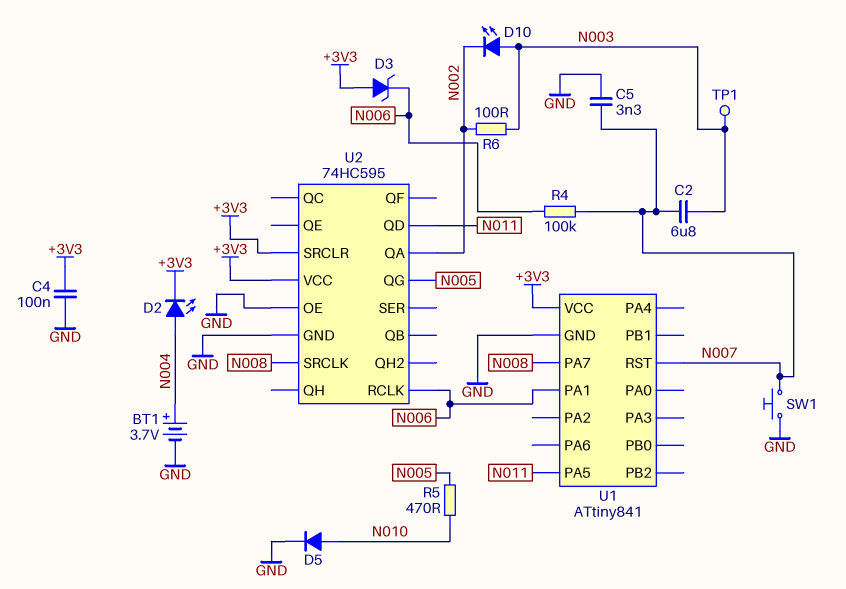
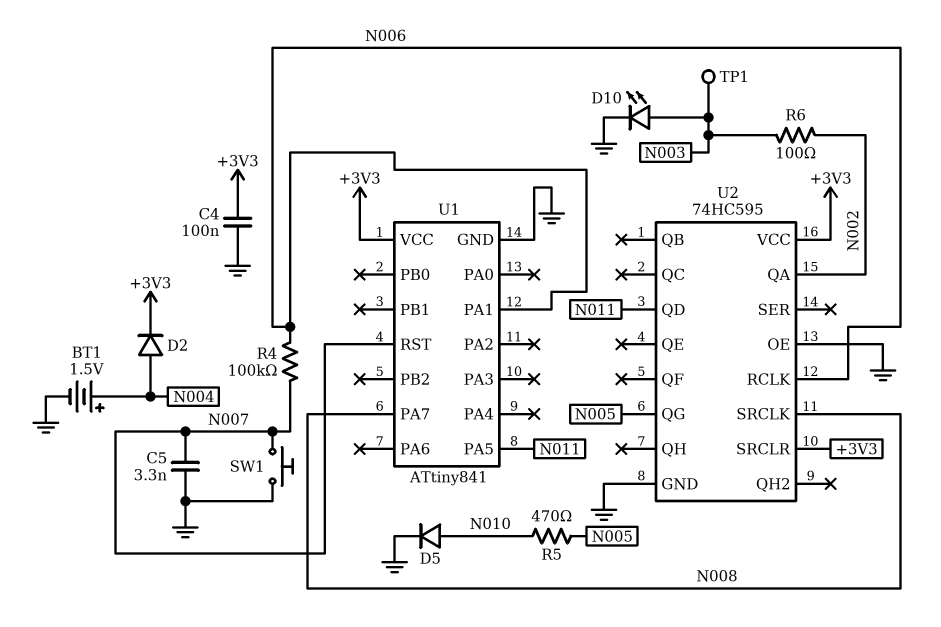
BT1: 3.7V (plus N004, minus GND) -> 1.5V (plus N004, minus GND)
C2: 6.8uF (N003, N007) -> none
D2: LED (A N004, K +3V3) -> diode (A N004, K +3V3)
D3: zener (A +3V3, K N006) -> none
D10: LED (A N003, K N002) -> LED (A N003, K GND)

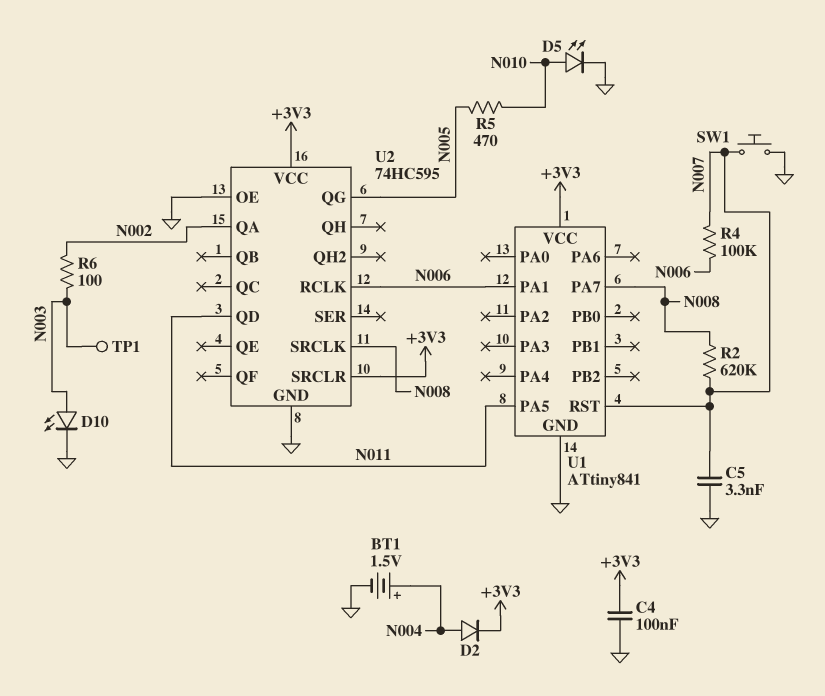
D5: diode (A N010, K GND) -> LED (A N010, K GND)
R2: none -> 620k (N007, N008)

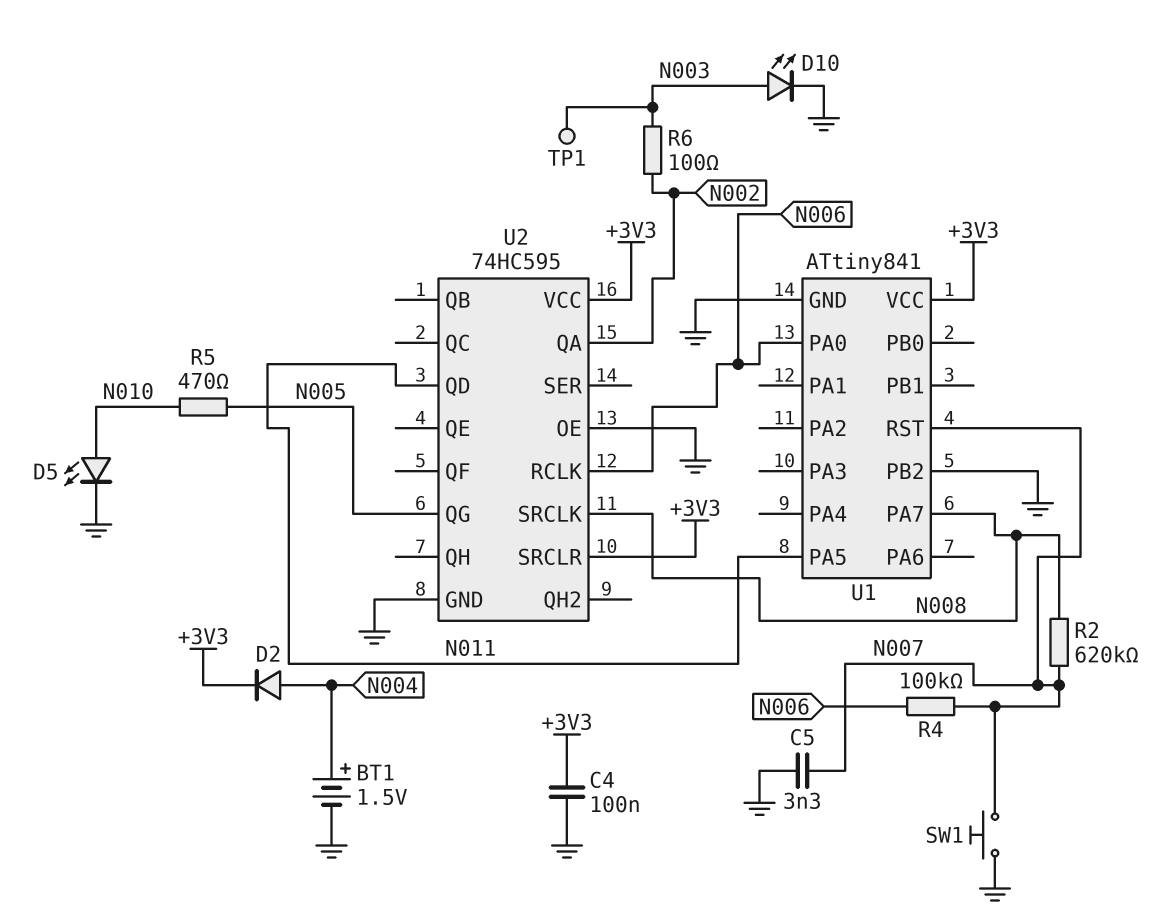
U1 pin PA0: none -> N006
U1 pin PA1: N006 -> none
U1 pin PB2: none -> GND

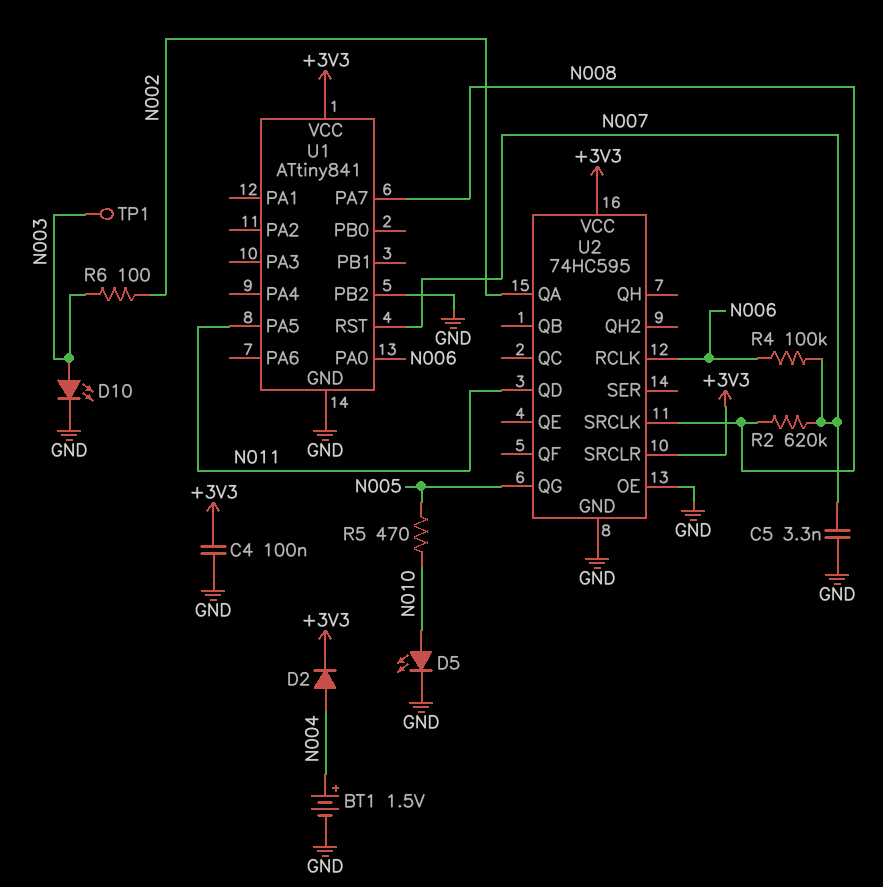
SW1: button (GND, N007) -> none

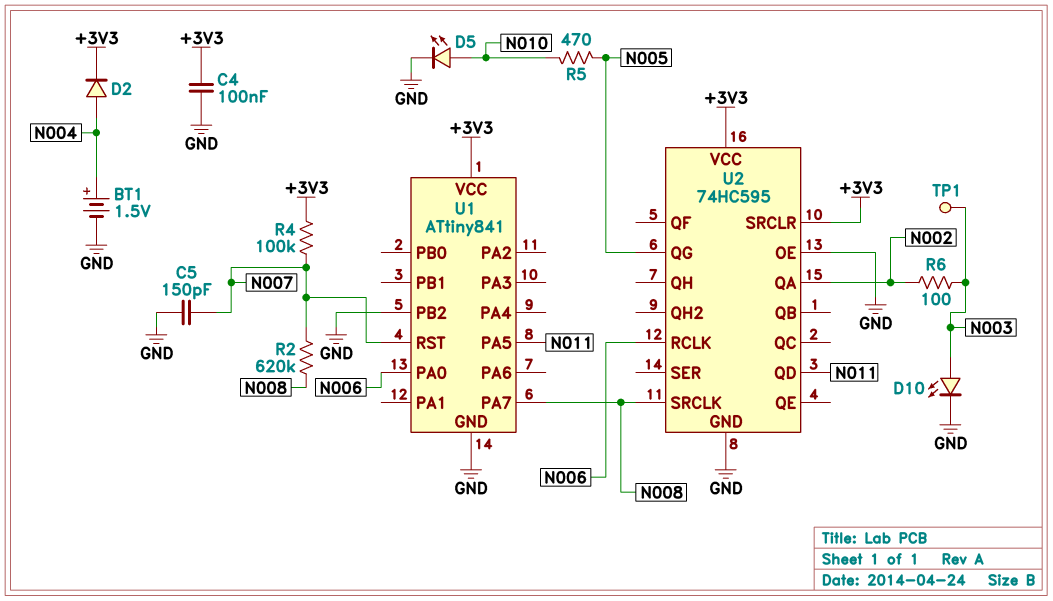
C5: 3.3nF (GND, N007) -> 150pF (GND, N007)
R4: 100k (N006, N007) -> 100k (+3V3, N007)

